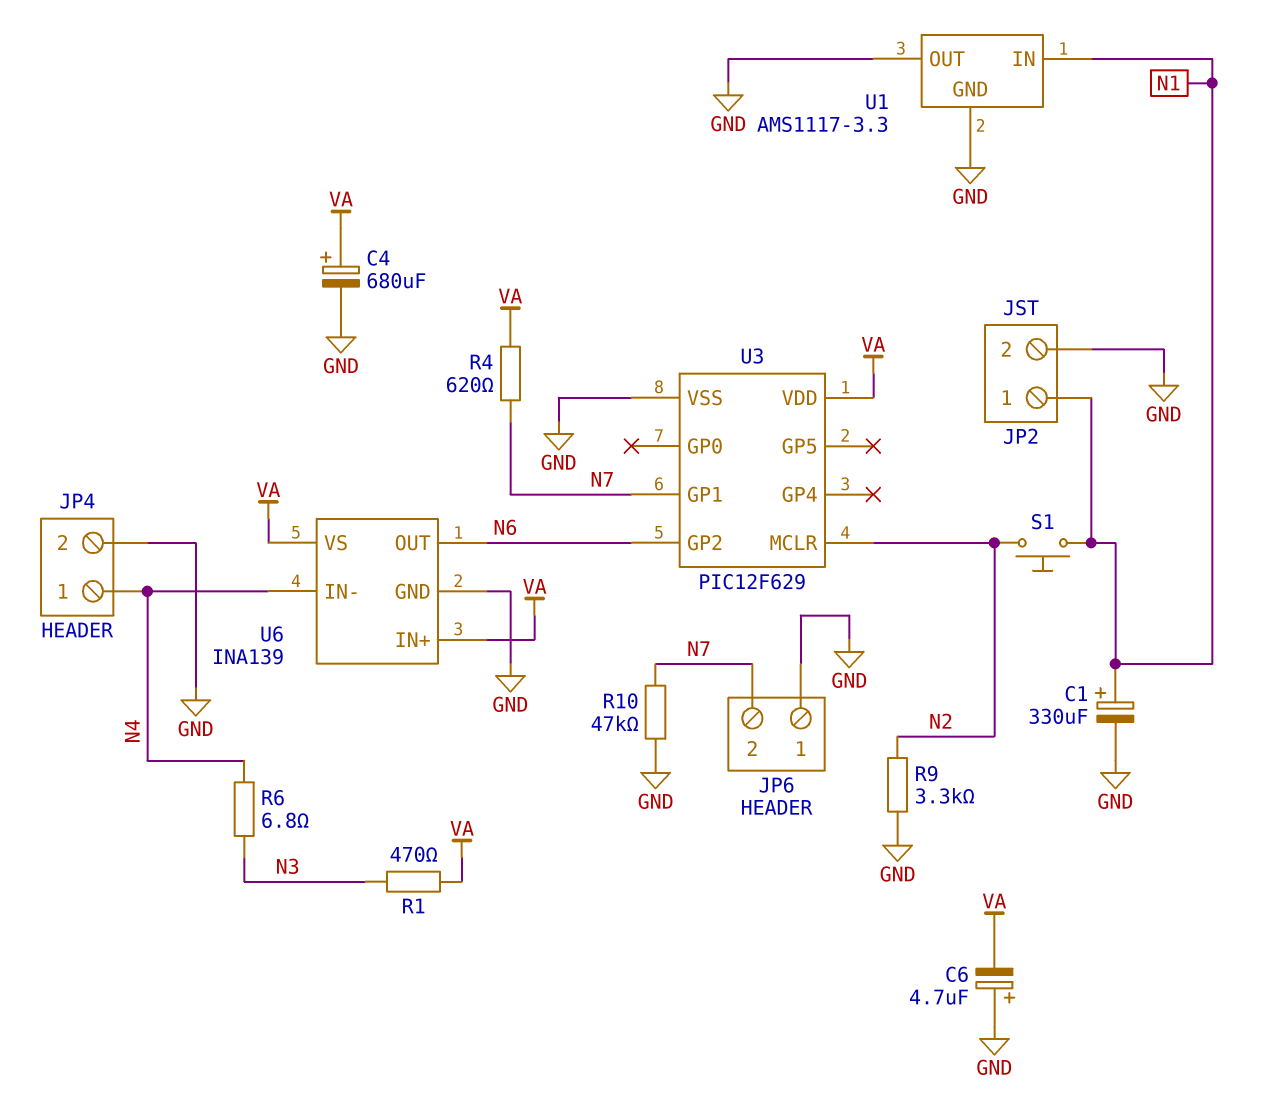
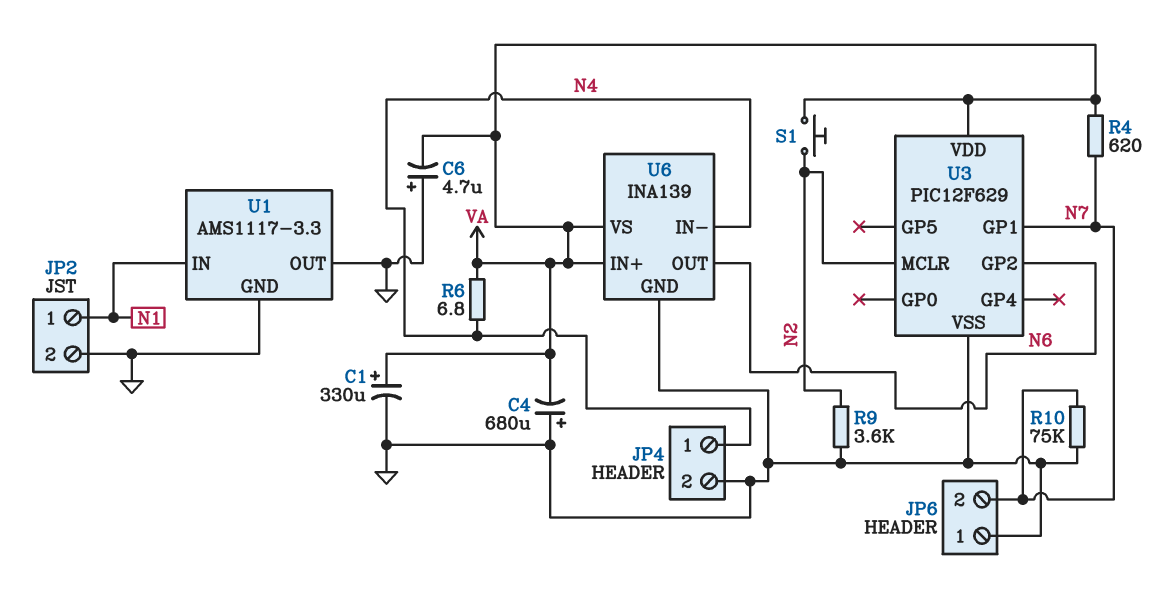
C1: 330uF (plus N1, minus GND) -> 330uF (plus VA, minus GND)
C4: 680uF (plus VA, minus GND) -> 680uF (plus GND, minus VA)
R1: 470 (N3, VA) -> none
R6: 6.8 (N3, N4) -> 6.8 (N4, VA)
R9: 3.3k (GND, N2) -> 3.6k (GND, N2)
R10: 47k (GND, N7) -> 75k (GND, N7)
S1: button (N1, N2) -> button (N2, VA)

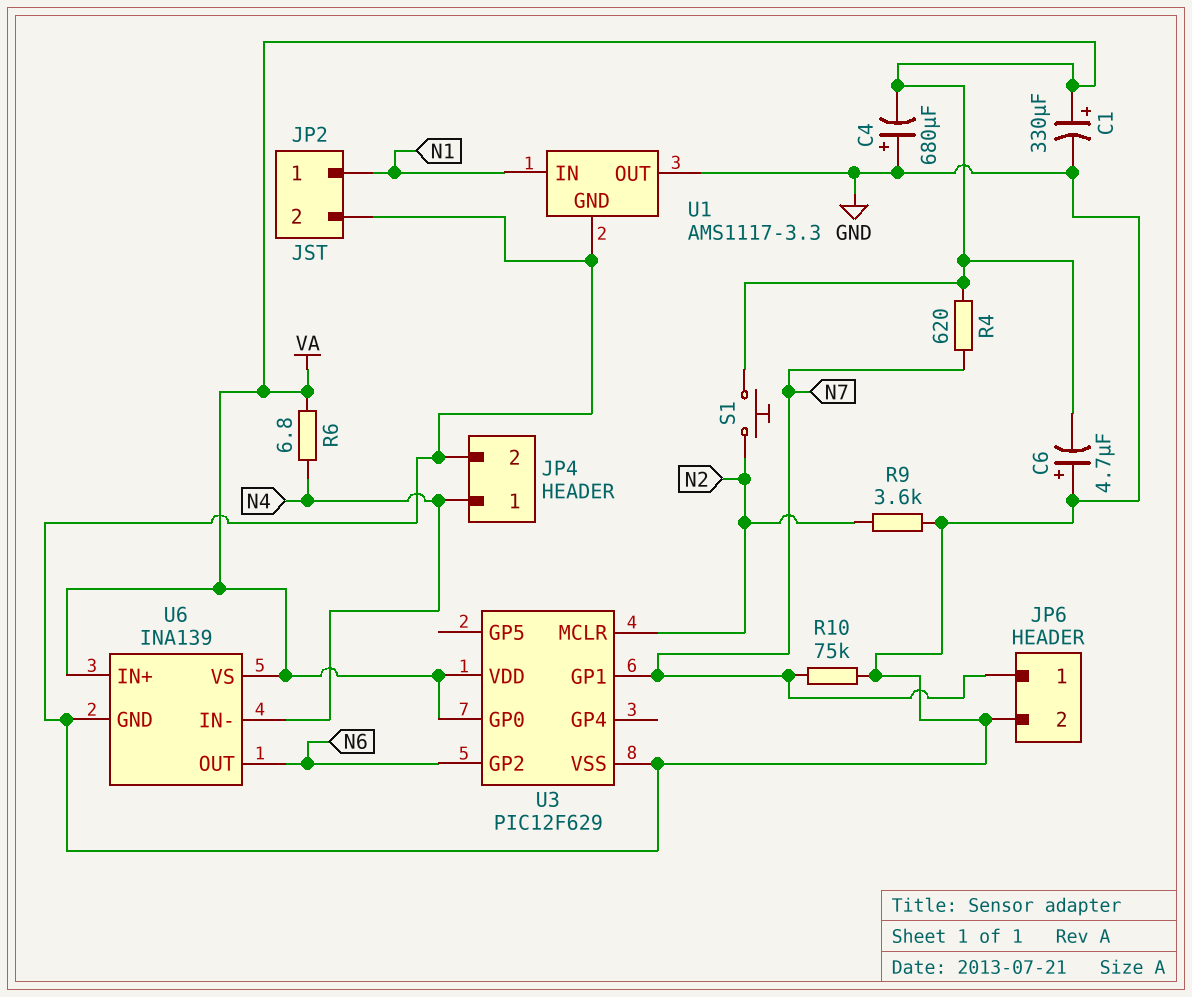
JP6 pin 1: GND -> N7
JP6 pin 2: N7 -> GND
U3 pin GP0: none -> VA

